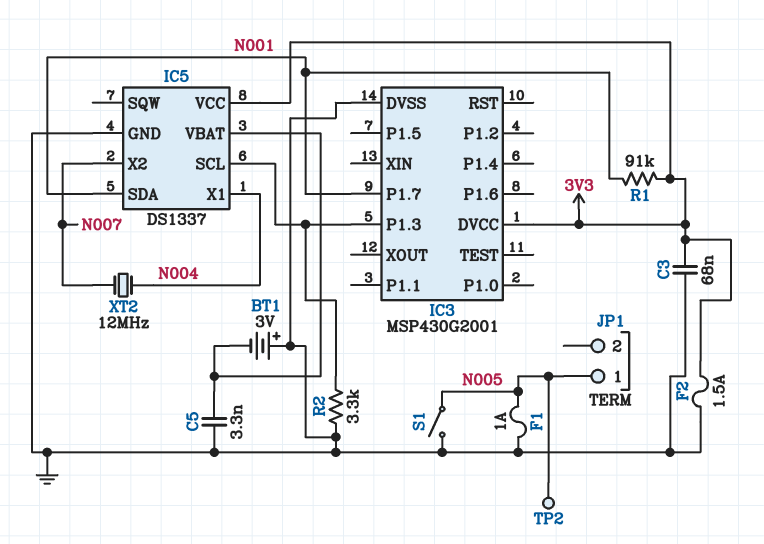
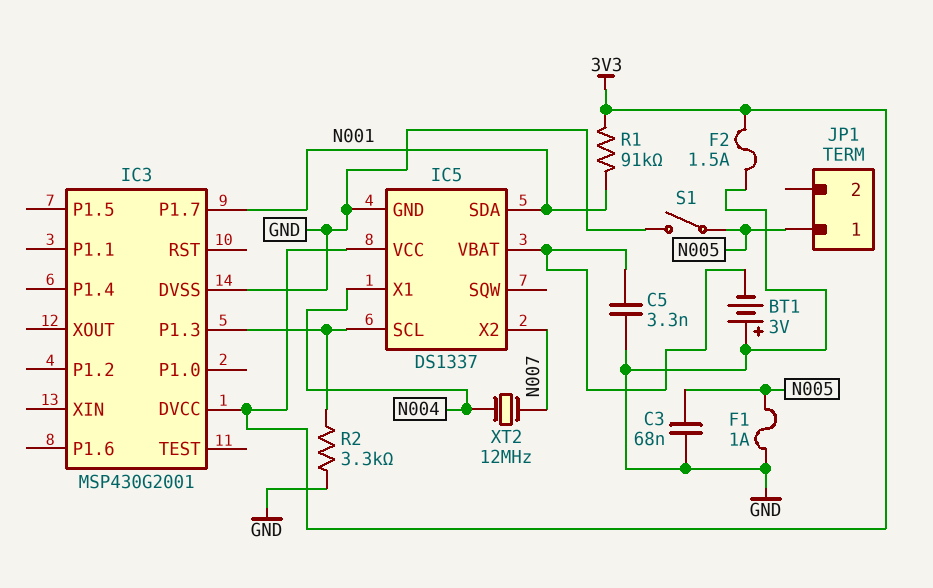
C3: 68nF (3V3, GND) -> 68nF (GND, N005)
TP2: test point (N005) -> none

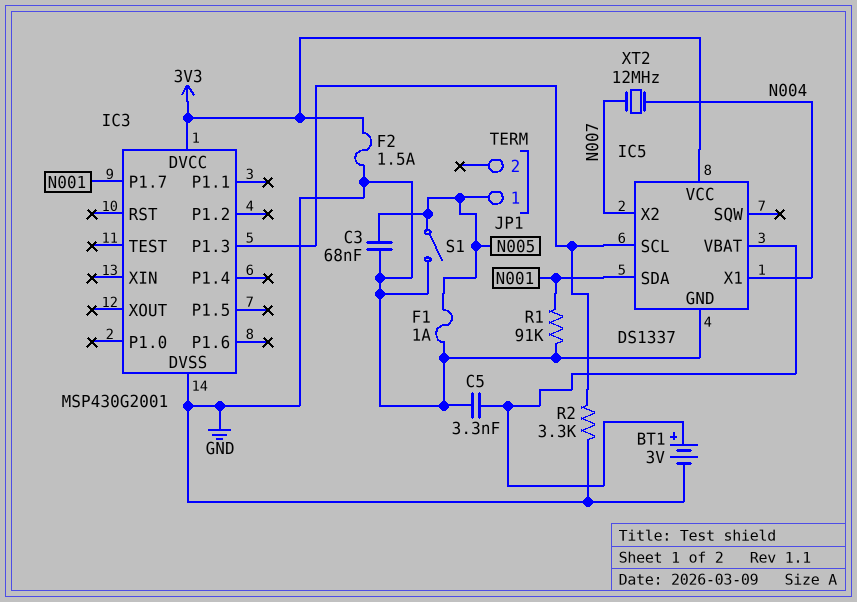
BT1: 3V (plus GND, minus IC5/VBAT) -> 3V (plus IC5/VBAT, minus GND)
R1: 91k (3V3, N001) -> 91k (GND, N001)

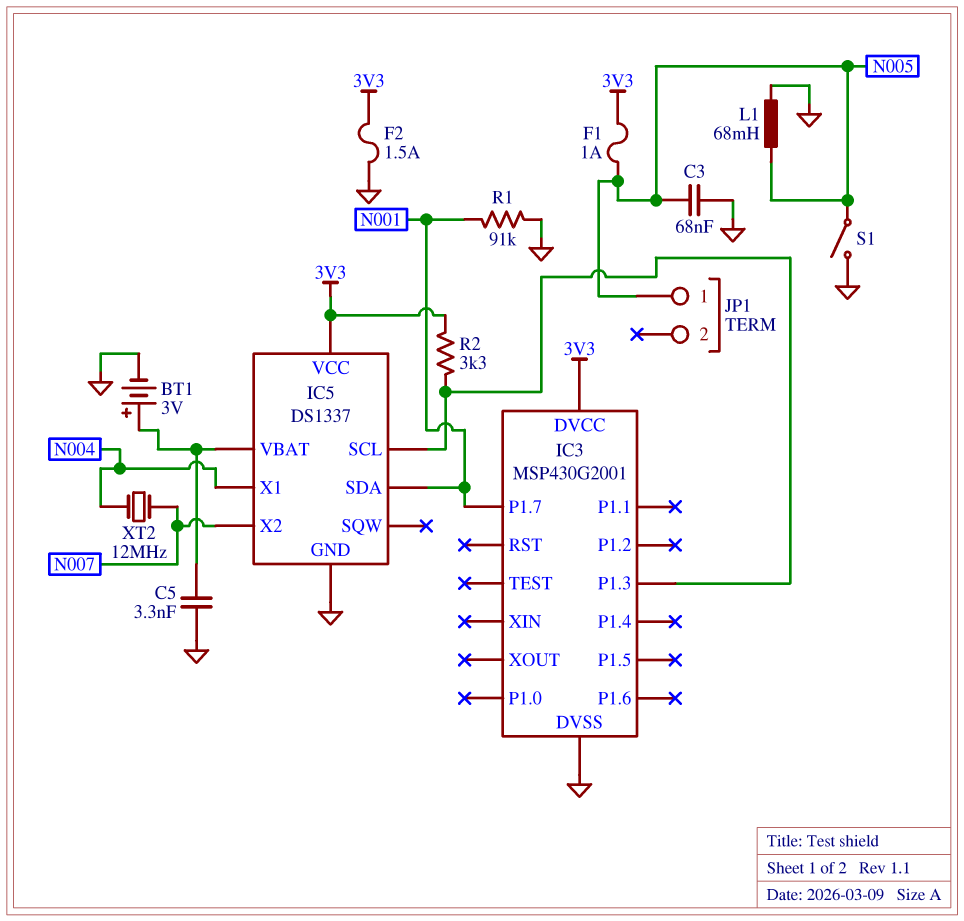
F1: 1A (GND, N005) -> 1A (3V3, N005)
L1: none -> 68mH (GND, N005)
R2: 3.3k (GND, IC3/P1.3) -> 3.3k (3V3, IC3/P1.3)

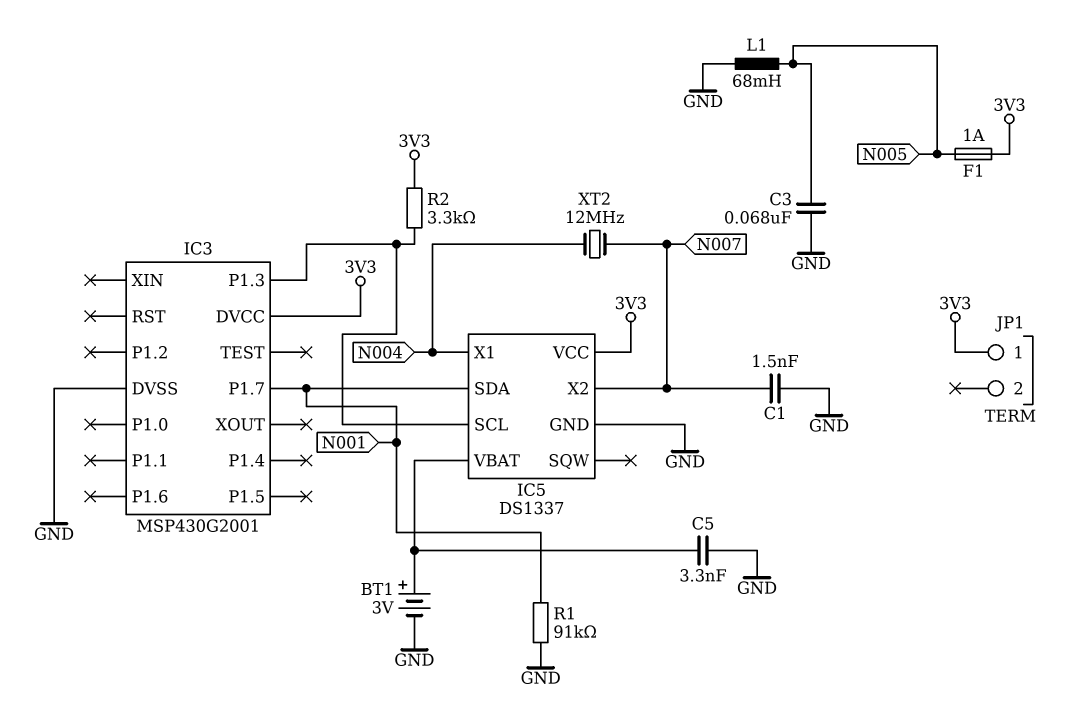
C1: none -> 1.5nF (GND, N007)
F2: 1.5A (3V3, GND) -> none
JP1 pin 1: N005 -> 3V3
S1: switch (GND, N005) -> none

